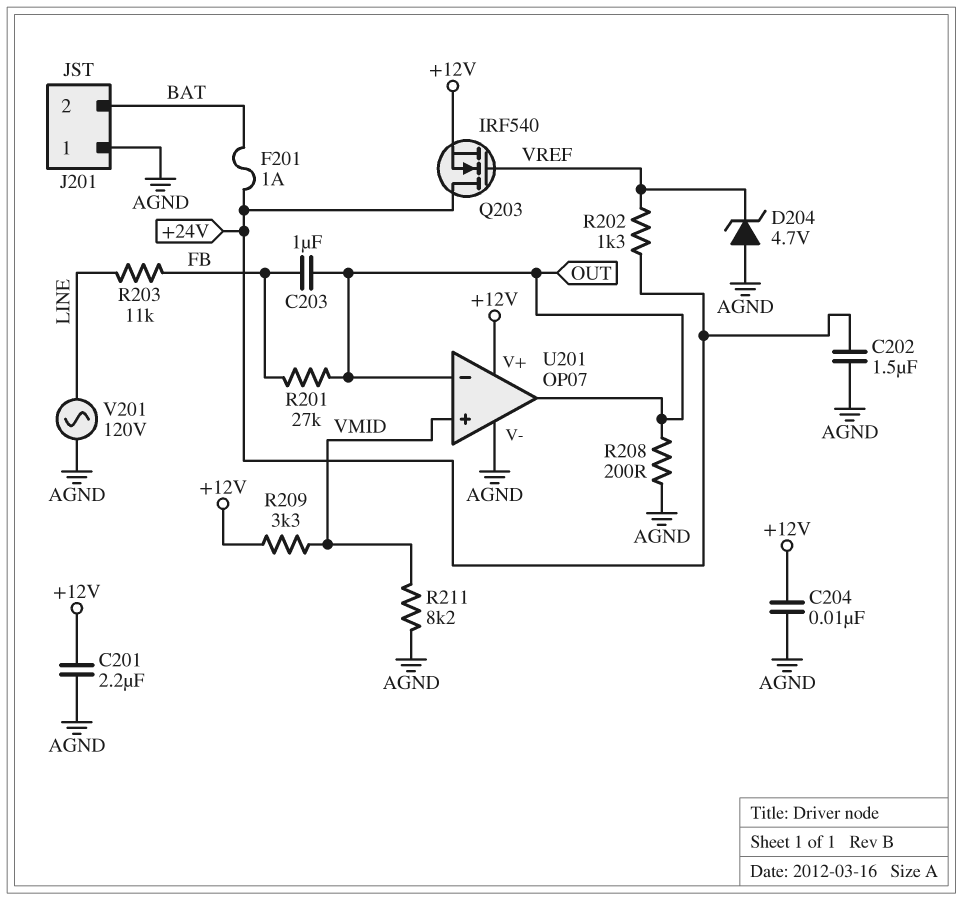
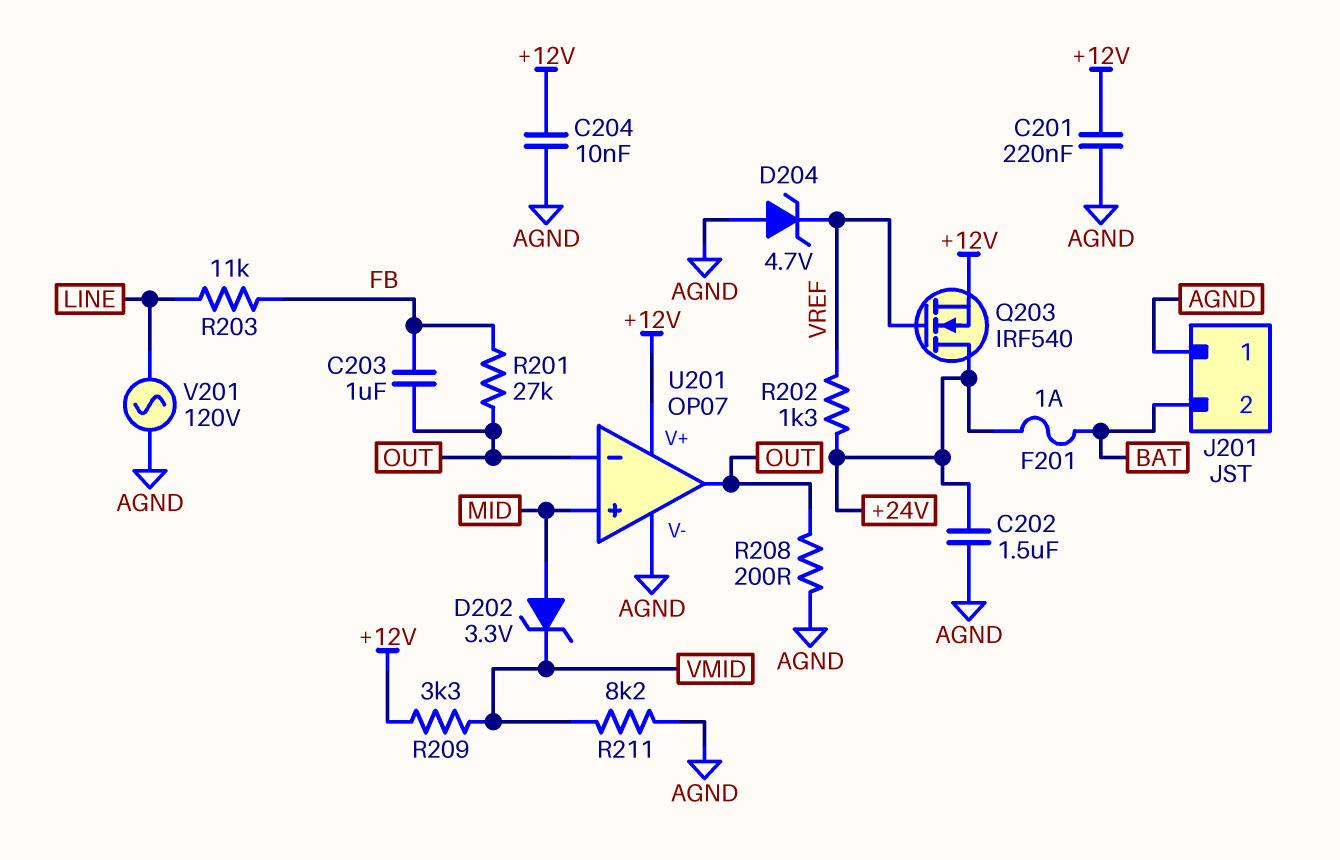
C201: 2.2uF (+12V, AGND) -> 220nF (+12V, AGND)
D202: none -> zener 3.3V (A MID, K VMID)
U201 pin in+: VMID -> MID

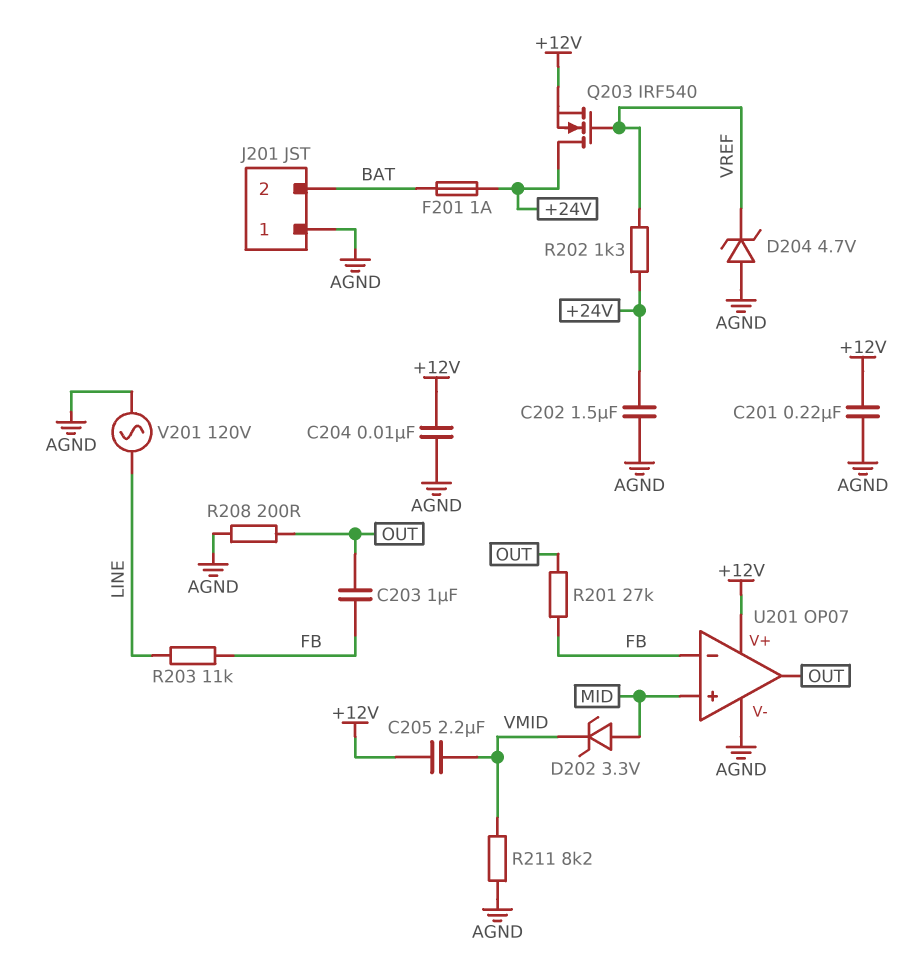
C205: none -> 2.2uF (+12V, VMID)
R209: 3.3k (+12V, VMID) -> none
U201 pin in-: OUT -> FB

